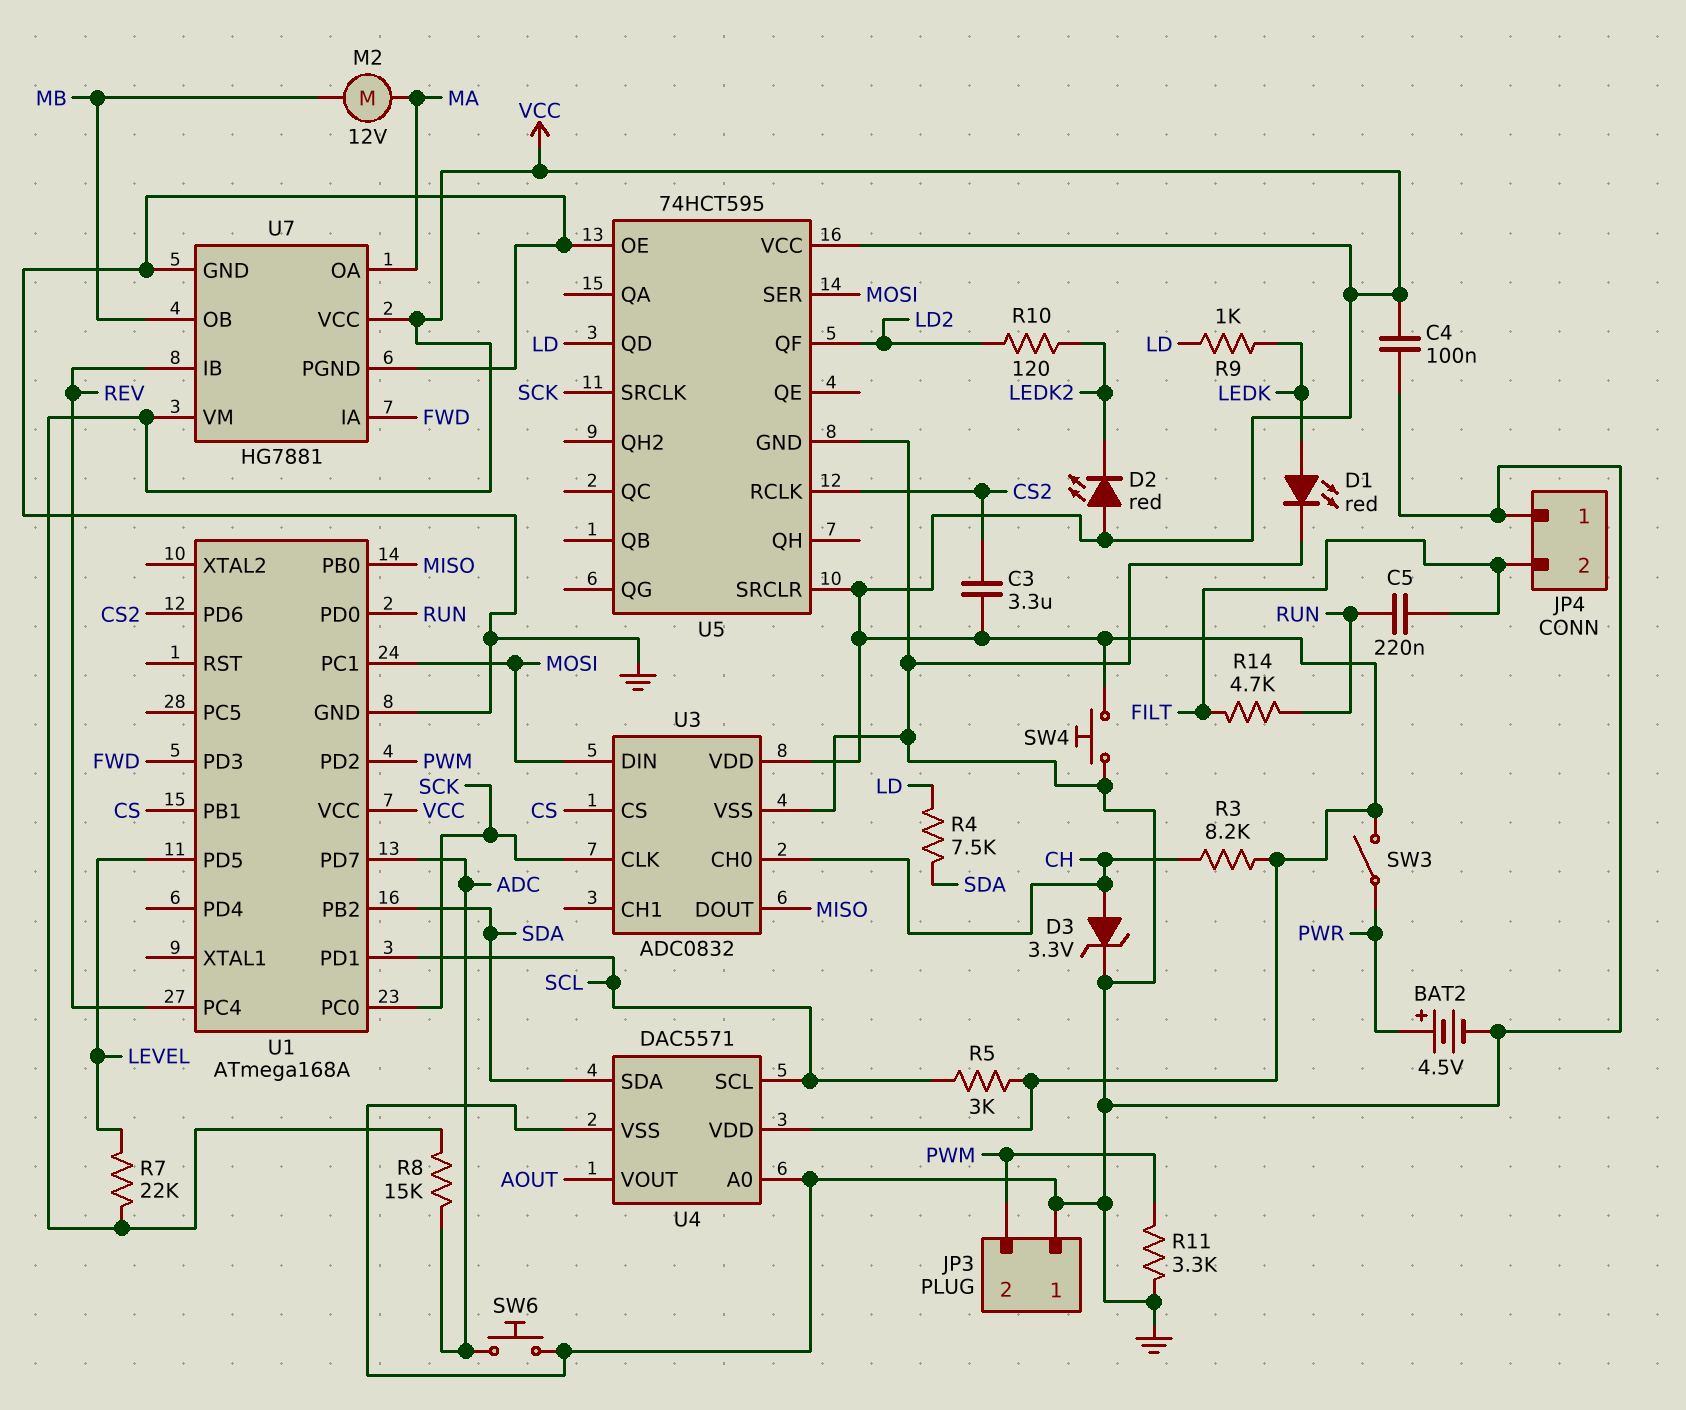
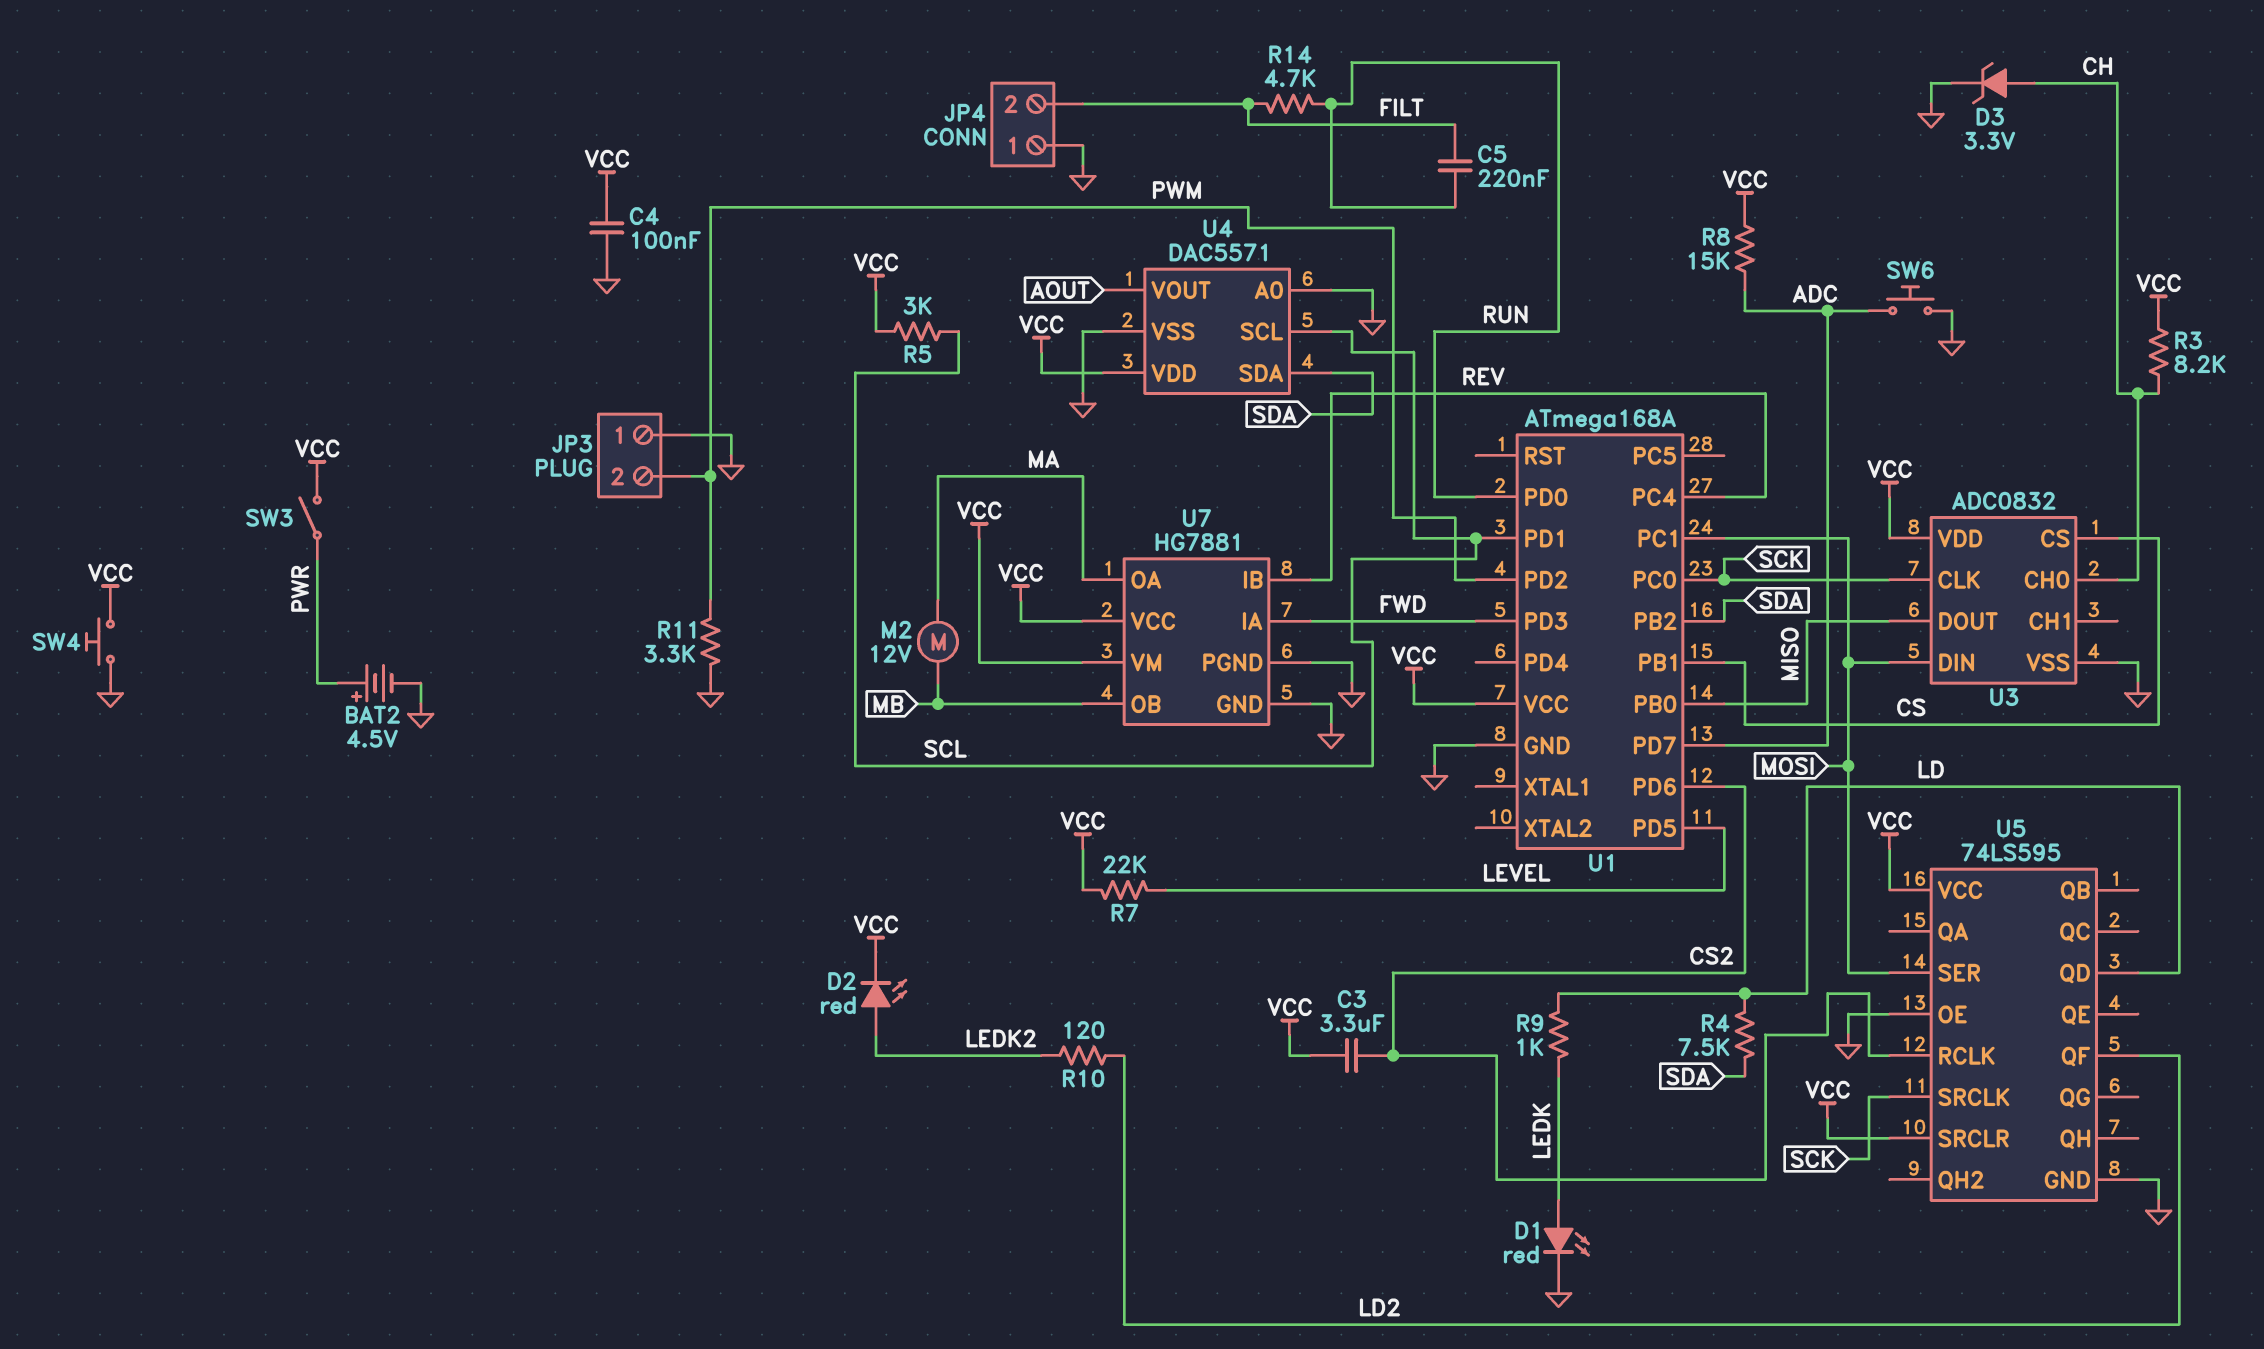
D2: LED red (A VCC, K LEDK2) -> LED red (A LEDK2, K VCC)
U5: 74HCT595 -> 74LS595

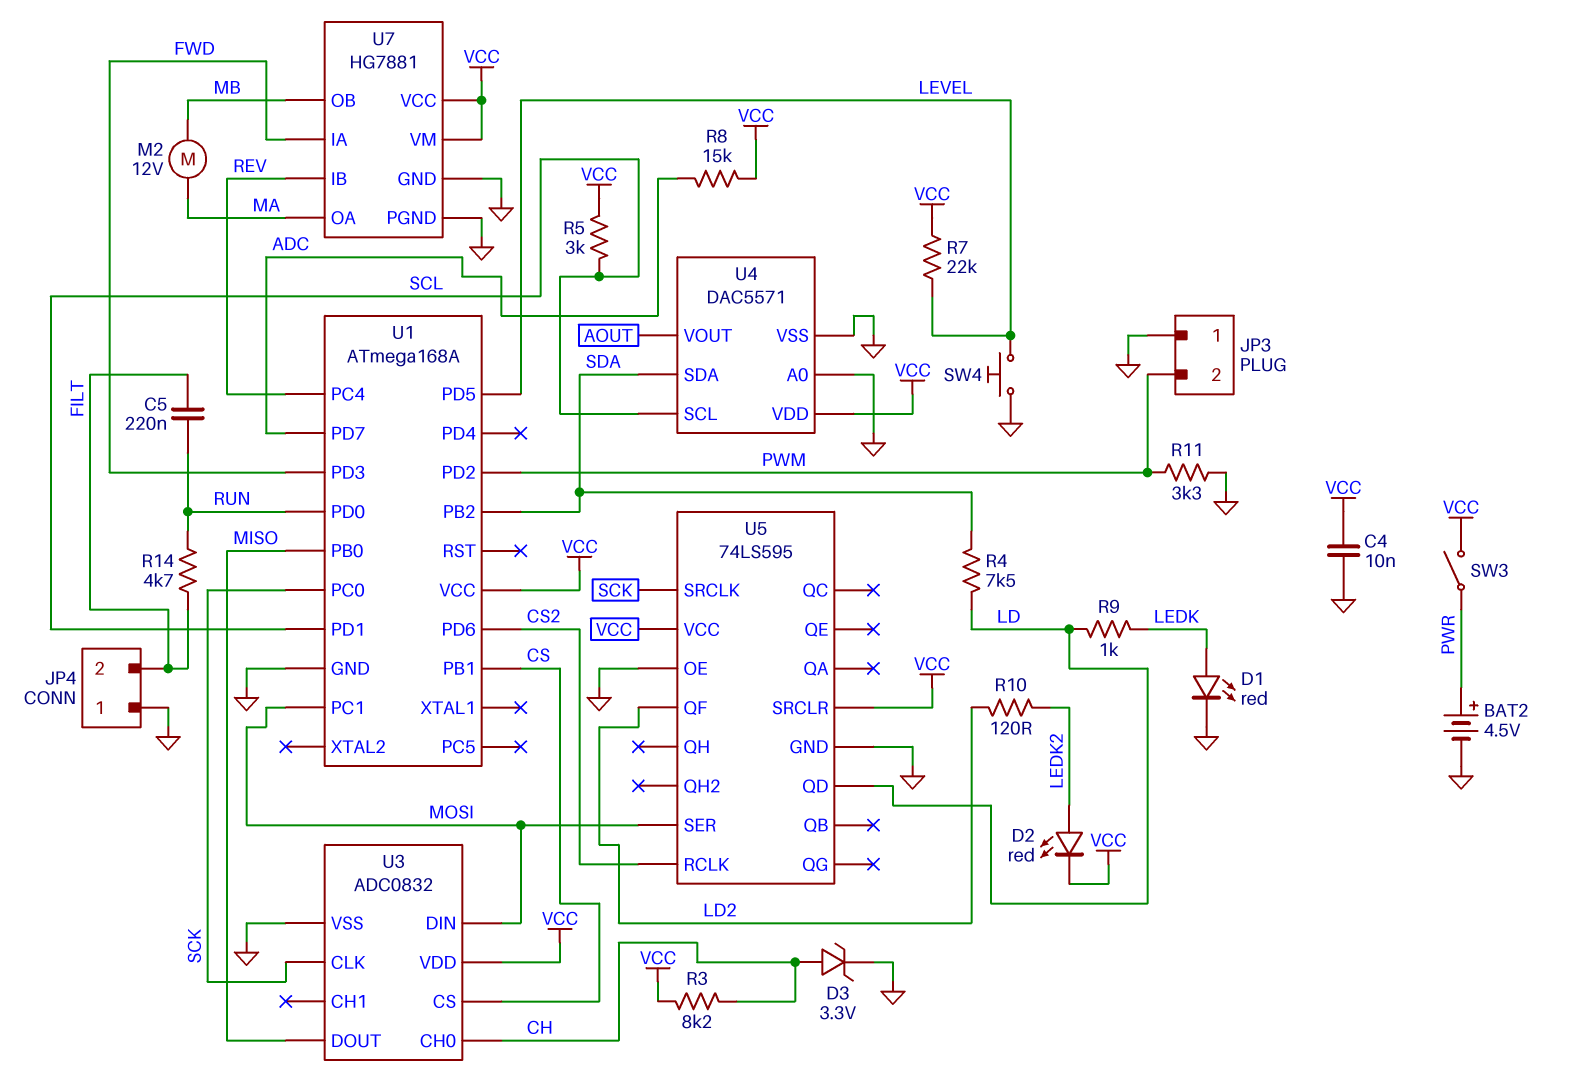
C3: 3.3uF (CS2, VCC) -> none
C4: 100nF (GND, VCC) -> 10nF (GND, VCC)
SW4: button (GND, VCC) -> button (GND, LEVEL)
SW6: button (ADC, GND) -> none

